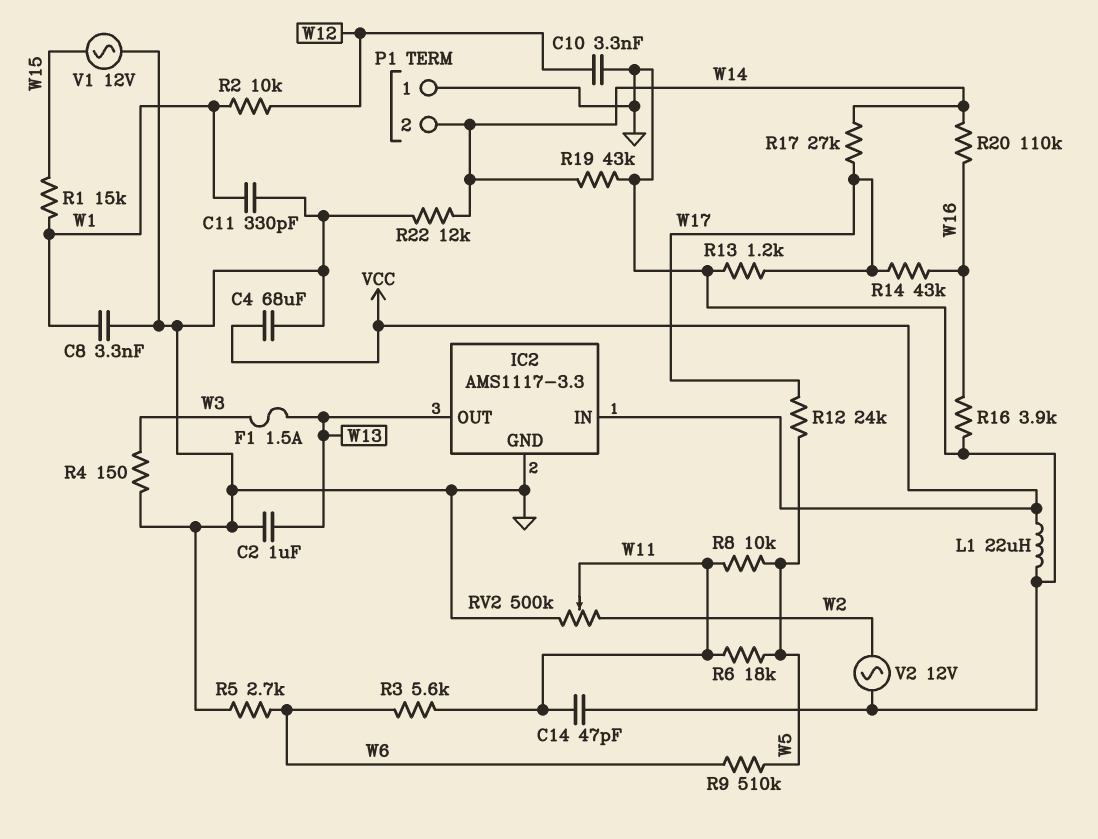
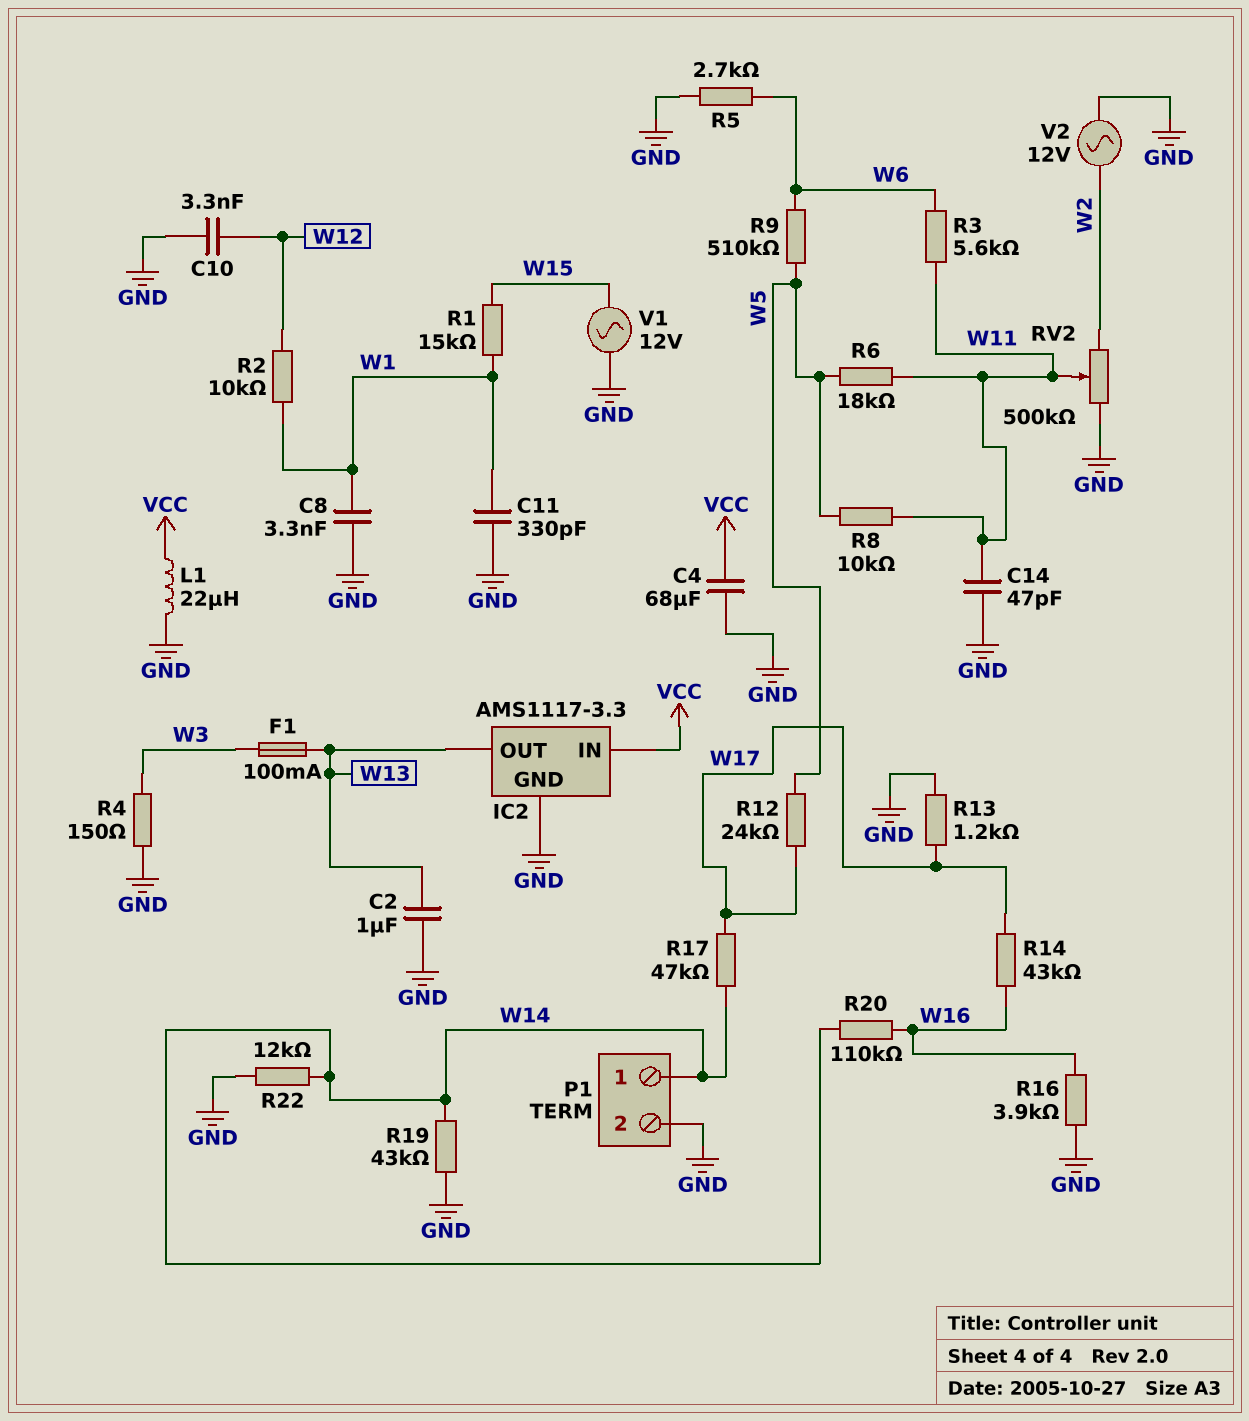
F1: 1.5A (W3, W13) -> 100mA (W3, W13)
P1 pin 1: GND -> W14
P1 pin 2: W14 -> GND
R17: 27k (W14, W17) -> 47k (W14, W17)

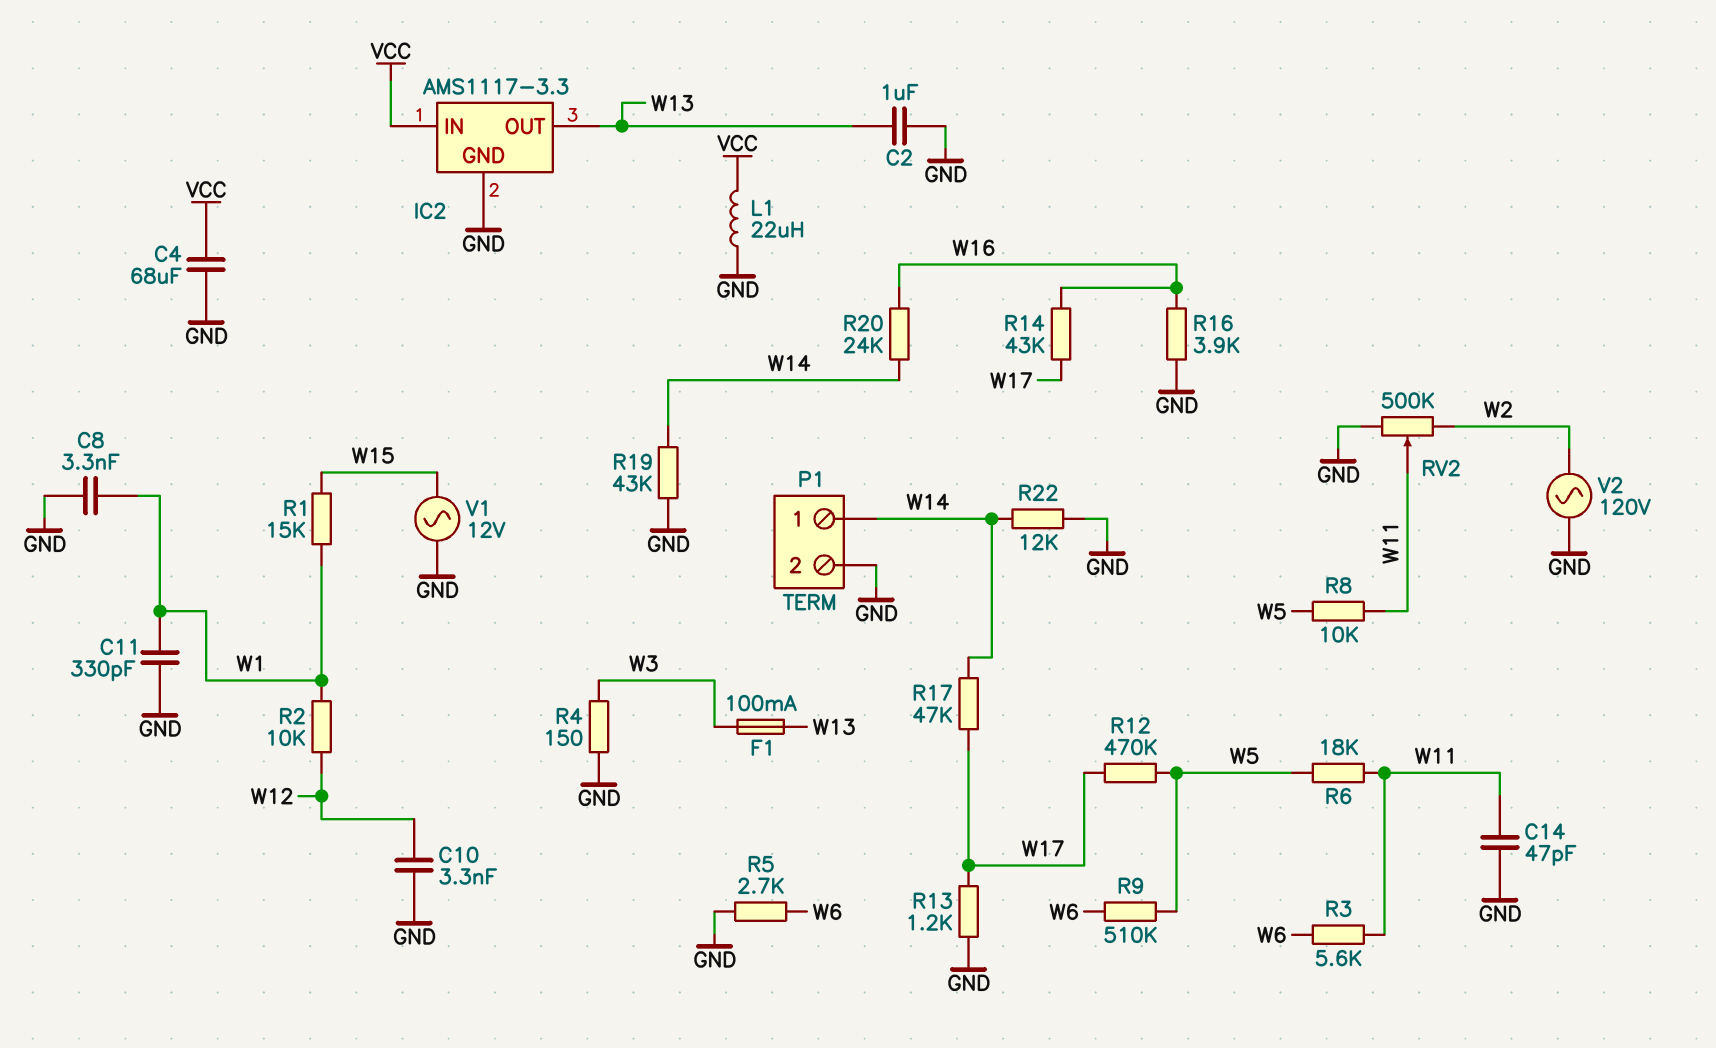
R12: 24k (W5, W17) -> 470k (W5, W17)
R20: 110k (W14, W16) -> 24k (W14, W16)
V2: AC 12V (GND, W2) -> AC 120V (GND, W2)

